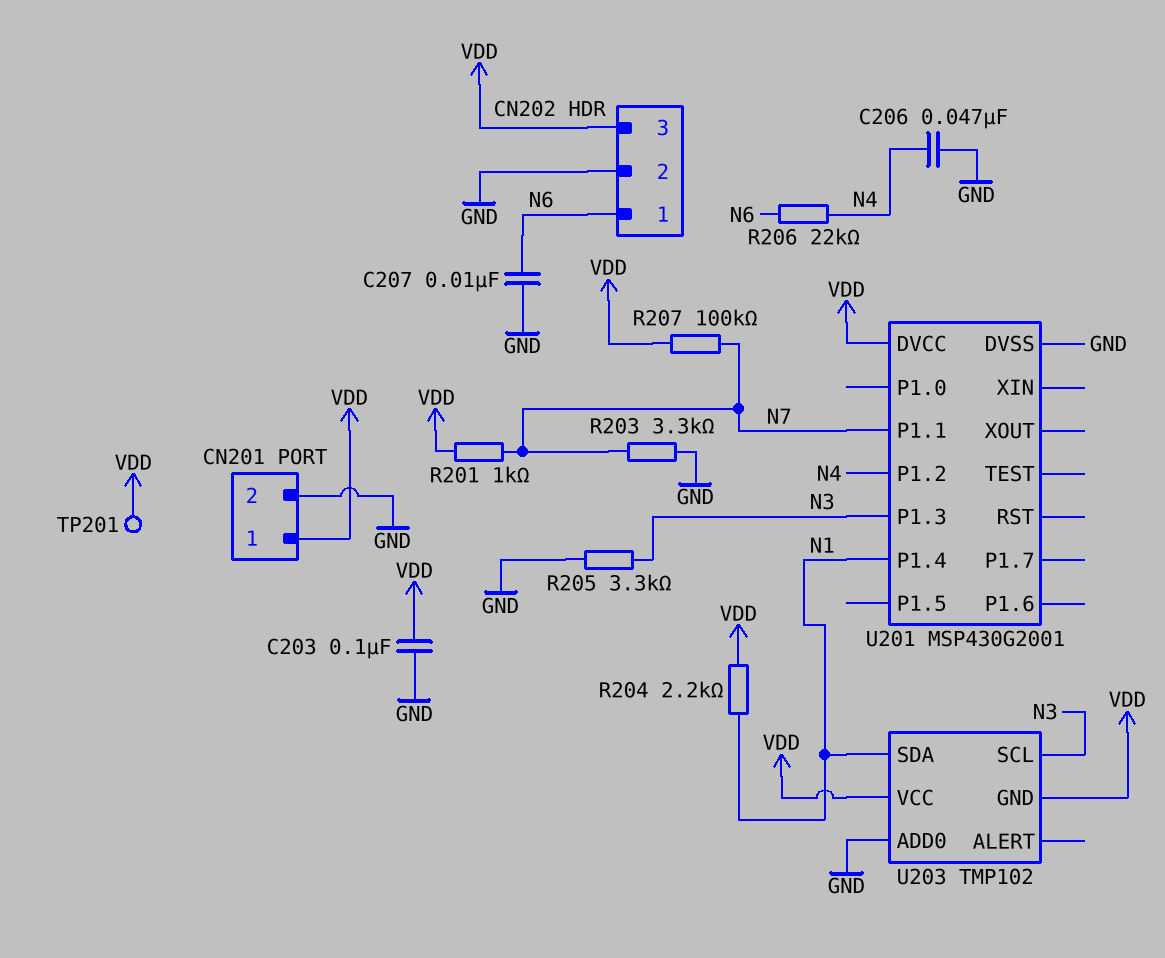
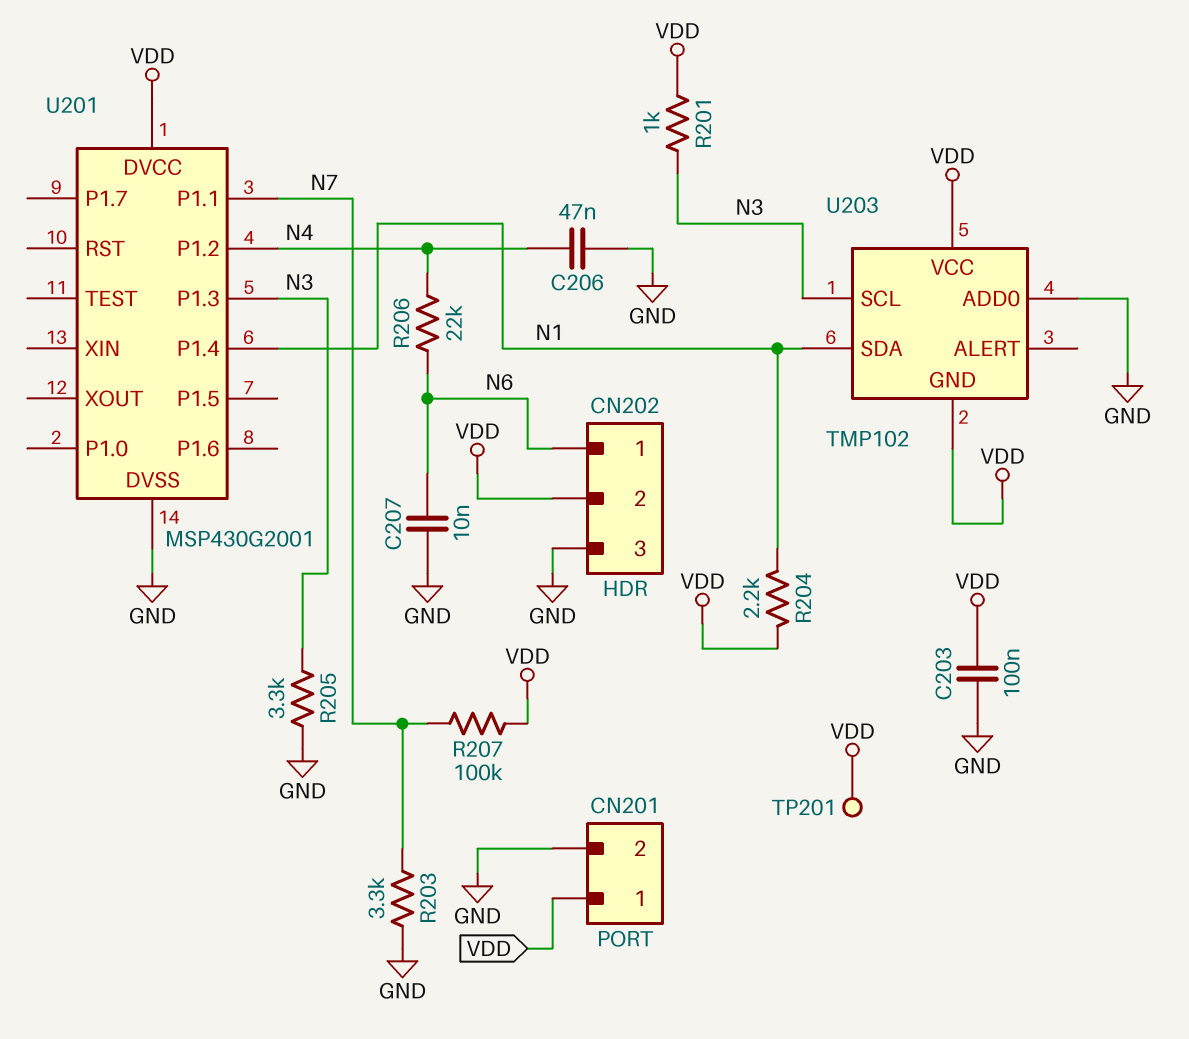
CN202 pin 2: GND -> VDD
CN202 pin 3: VDD -> GND
R201: 1k (N7, VDD) -> 1k (N3, VDD)

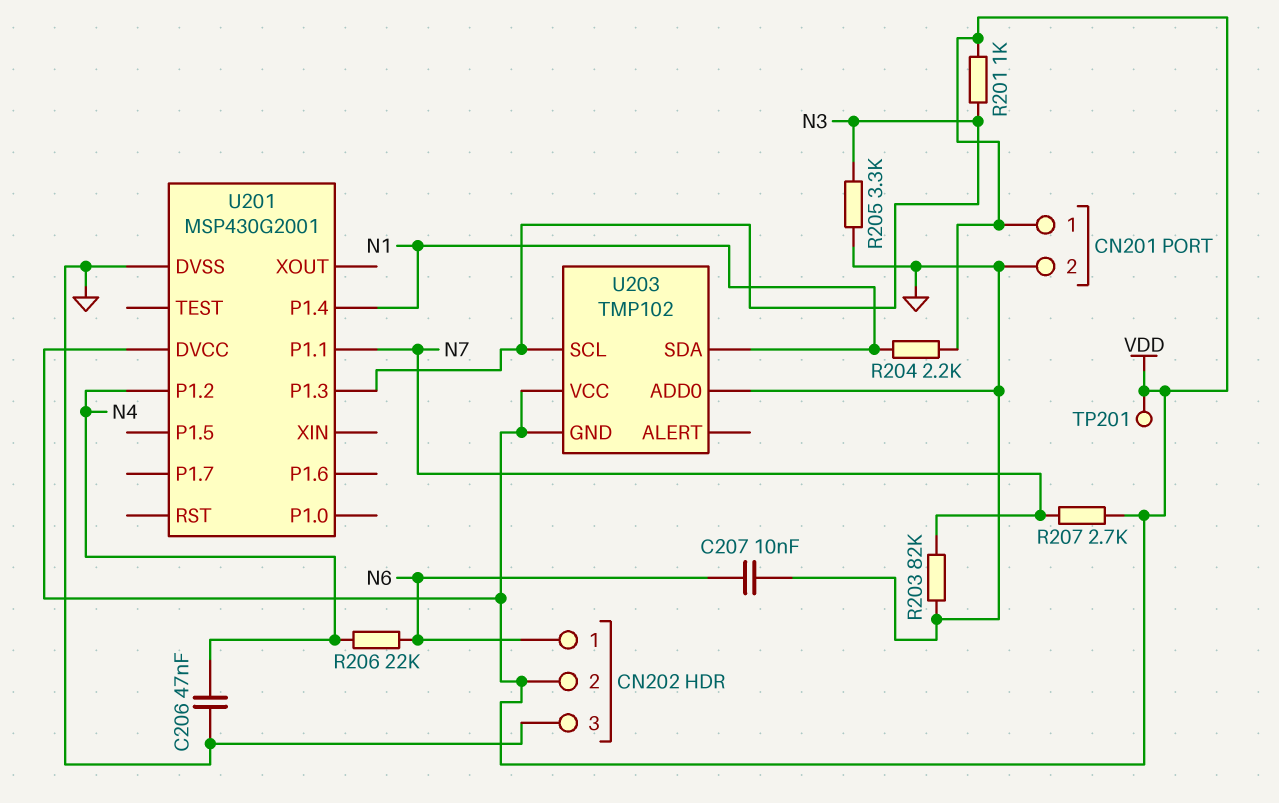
C203: 100nF (GND, VDD) -> none
R203: 3.3k (GND, N7) -> 82k (GND, N7)
R207: 100k (N7, VDD) -> 2.7k (N7, VDD)

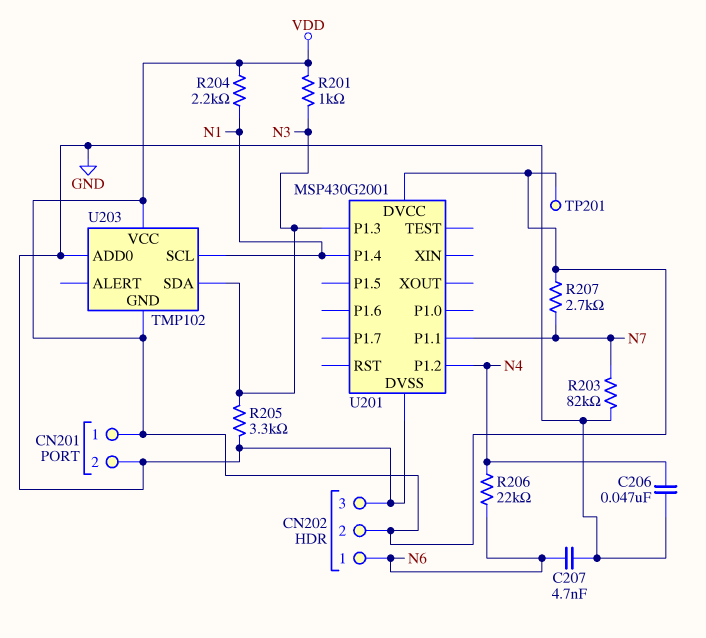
C207: 10nF (GND, N6) -> 4.7nF (GND, N6)
U203 pin SCL: N3 -> N1
U203 pin SDA: N1 -> N3

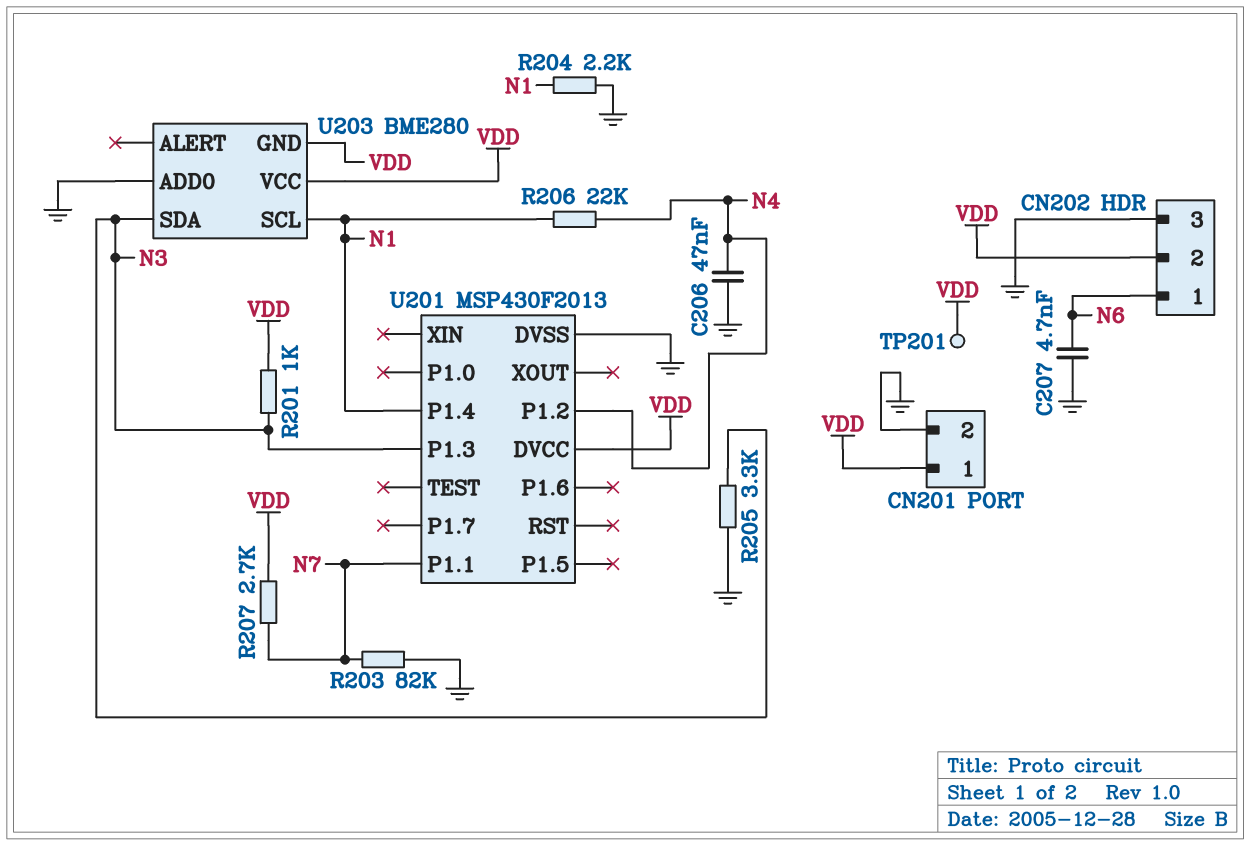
R204: 2.2k (N1, VDD) -> 2.2k (GND, N1)
R206: 22k (N4, N6) -> 22k (N1, N4)
U201: MSP430G2001 -> MSP430F2013
U203: TMP102 -> BME280

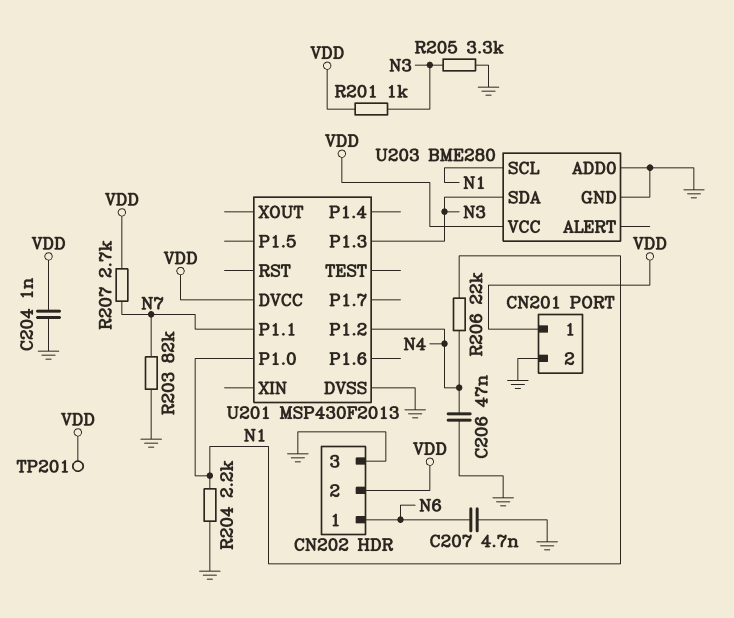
C204: none -> 1nF (GND, VDD)
U201 pin P1.0: none -> N1
U201 pin P1.4: N1 -> none
U203 pin GND: VDD -> GND

